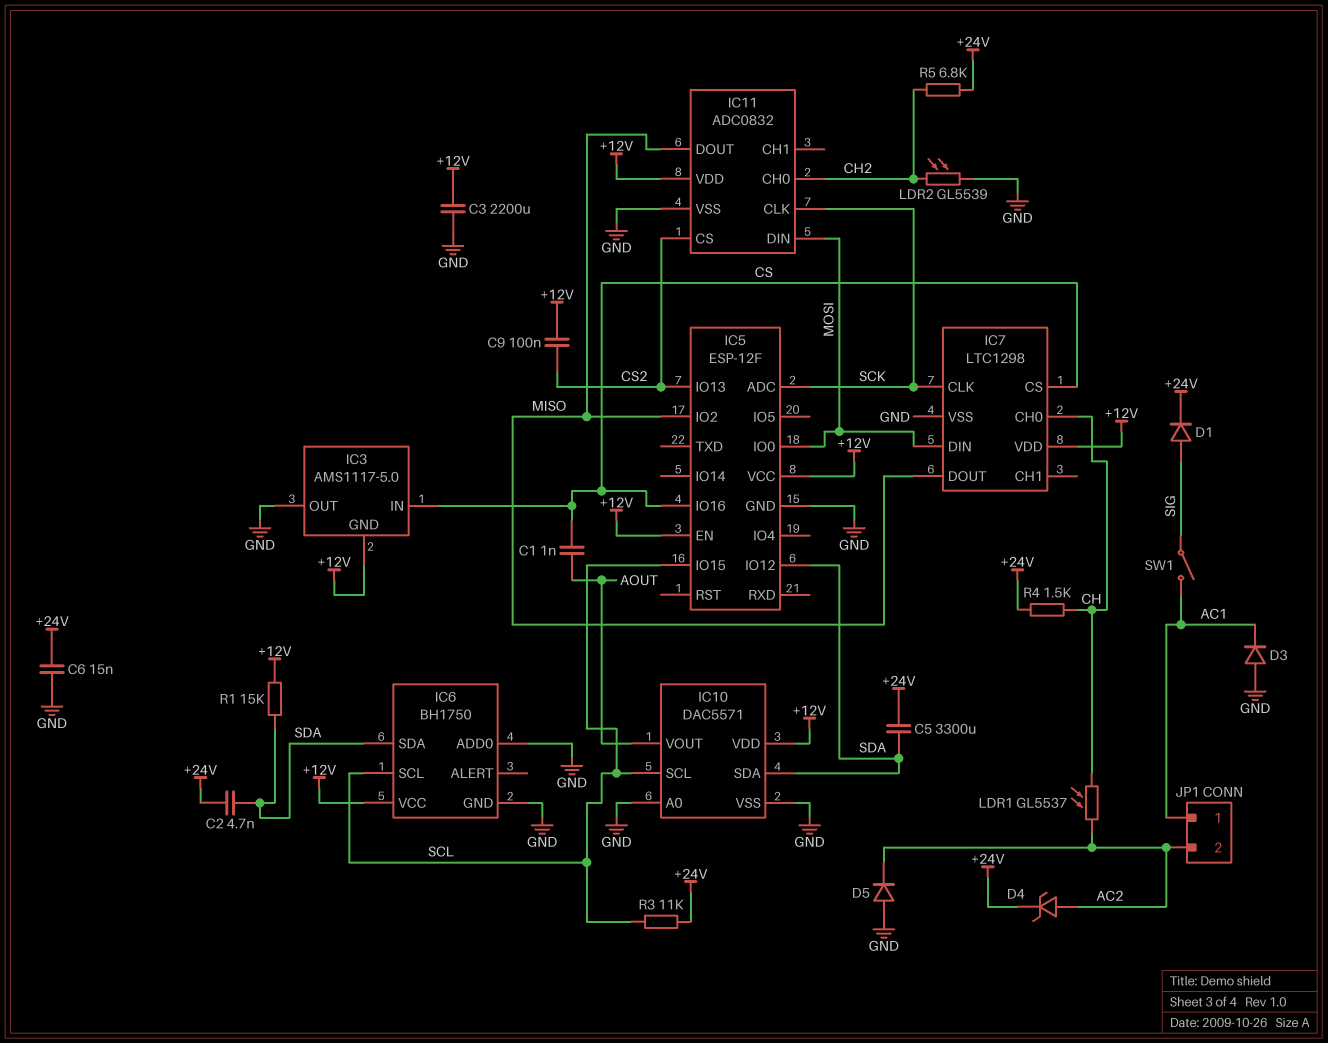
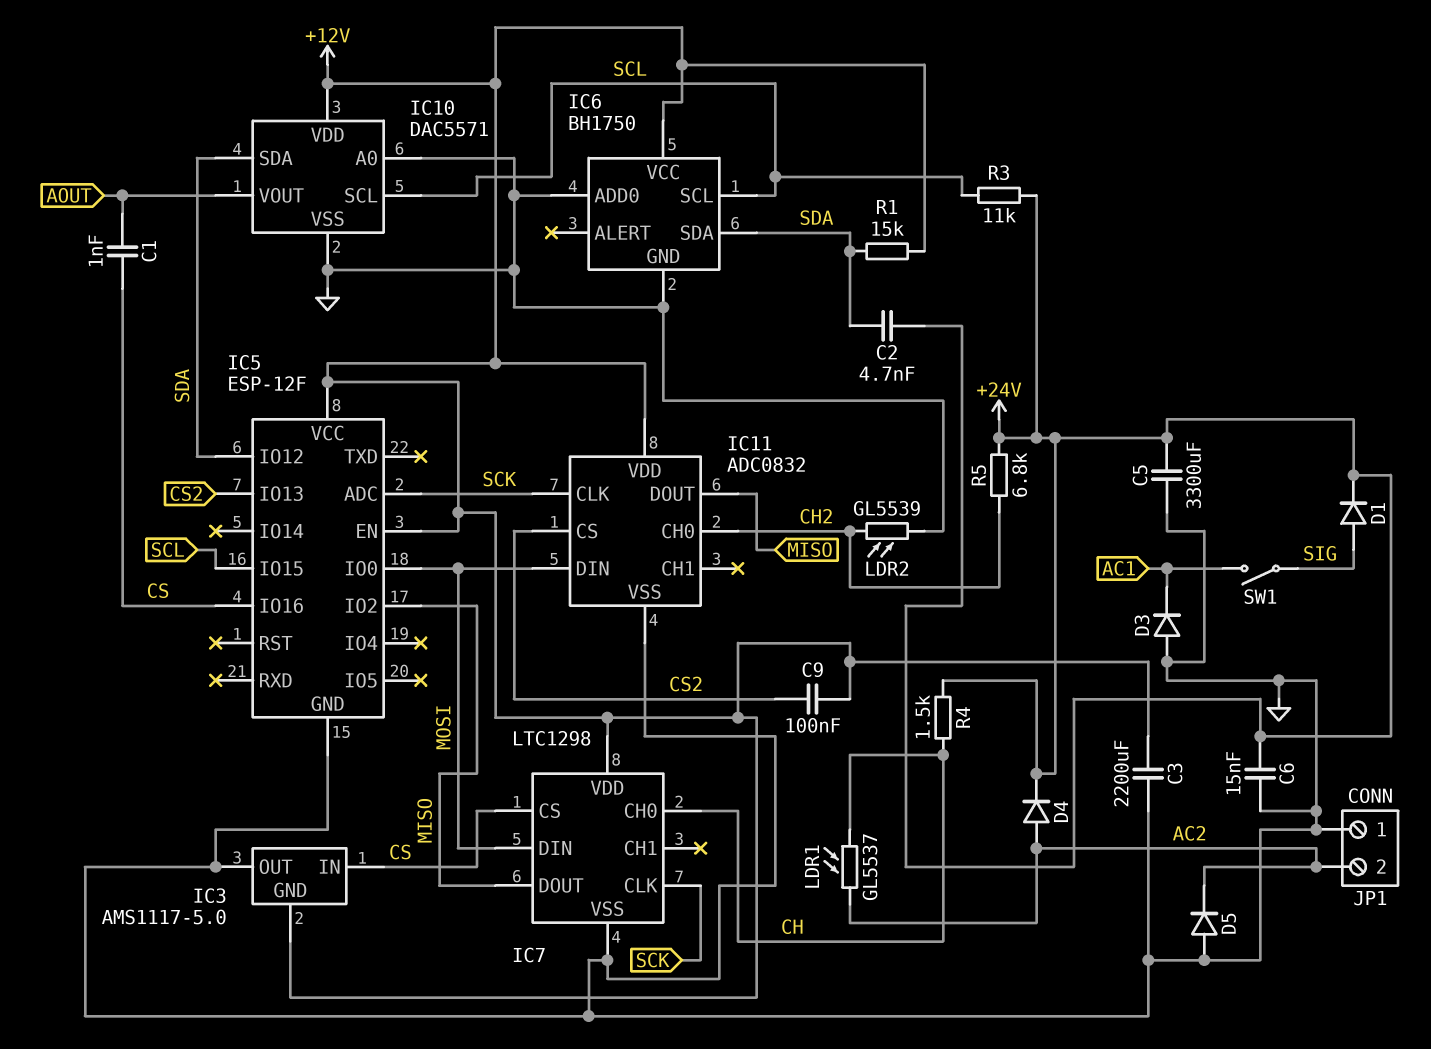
C5: 3300uF (+24V, SDA) -> 3300uF (+24V, GND)
D4: zener (A AC2, K +24V) -> diode (A AC2, K +24V)
JP1 pin 1: AC1 -> GND

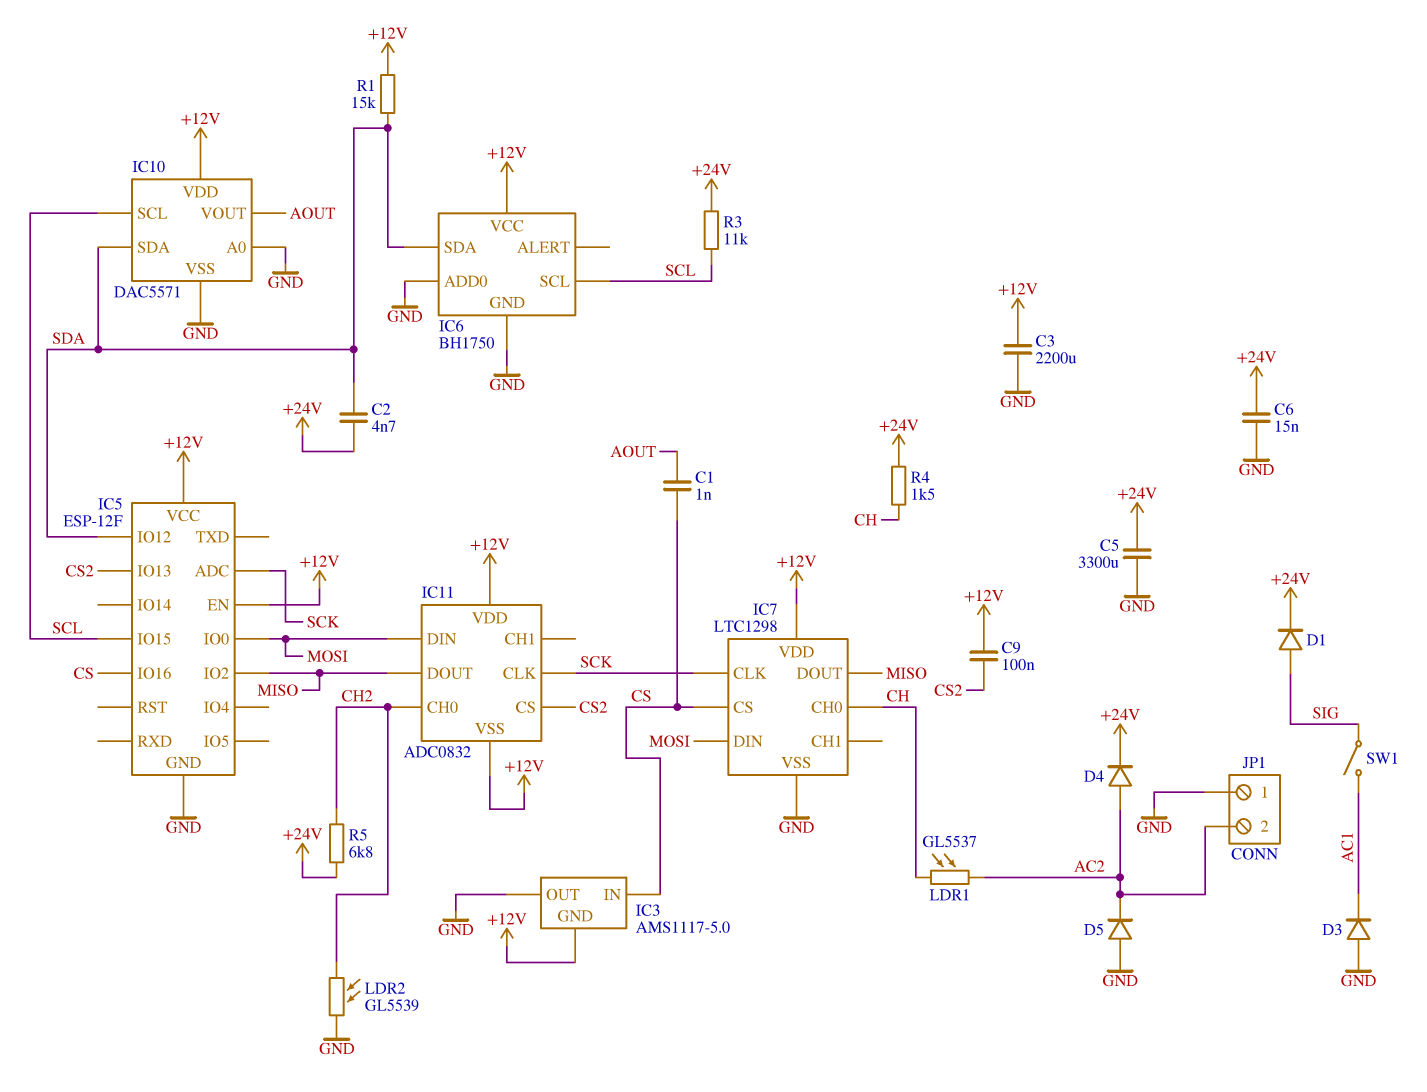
IC11 pin VSS: GND -> +12V

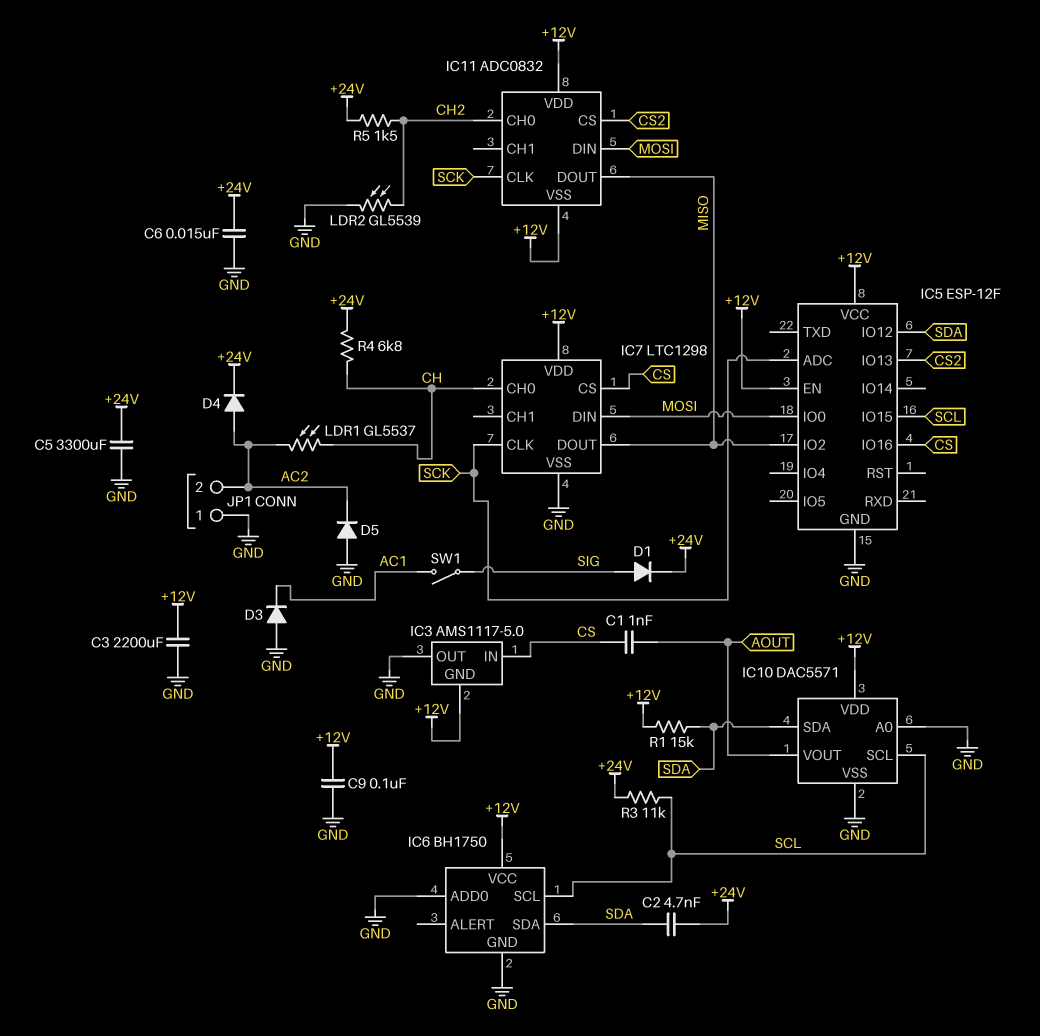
C9: 100nF (+12V, CS2) -> 100nF (+12V, GND)
R4: 1.5k (+24V, CH) -> 6.8k (+24V, CH)
R5: 6.8k (+24V, CH2) -> 1.5k (+24V, CH2)

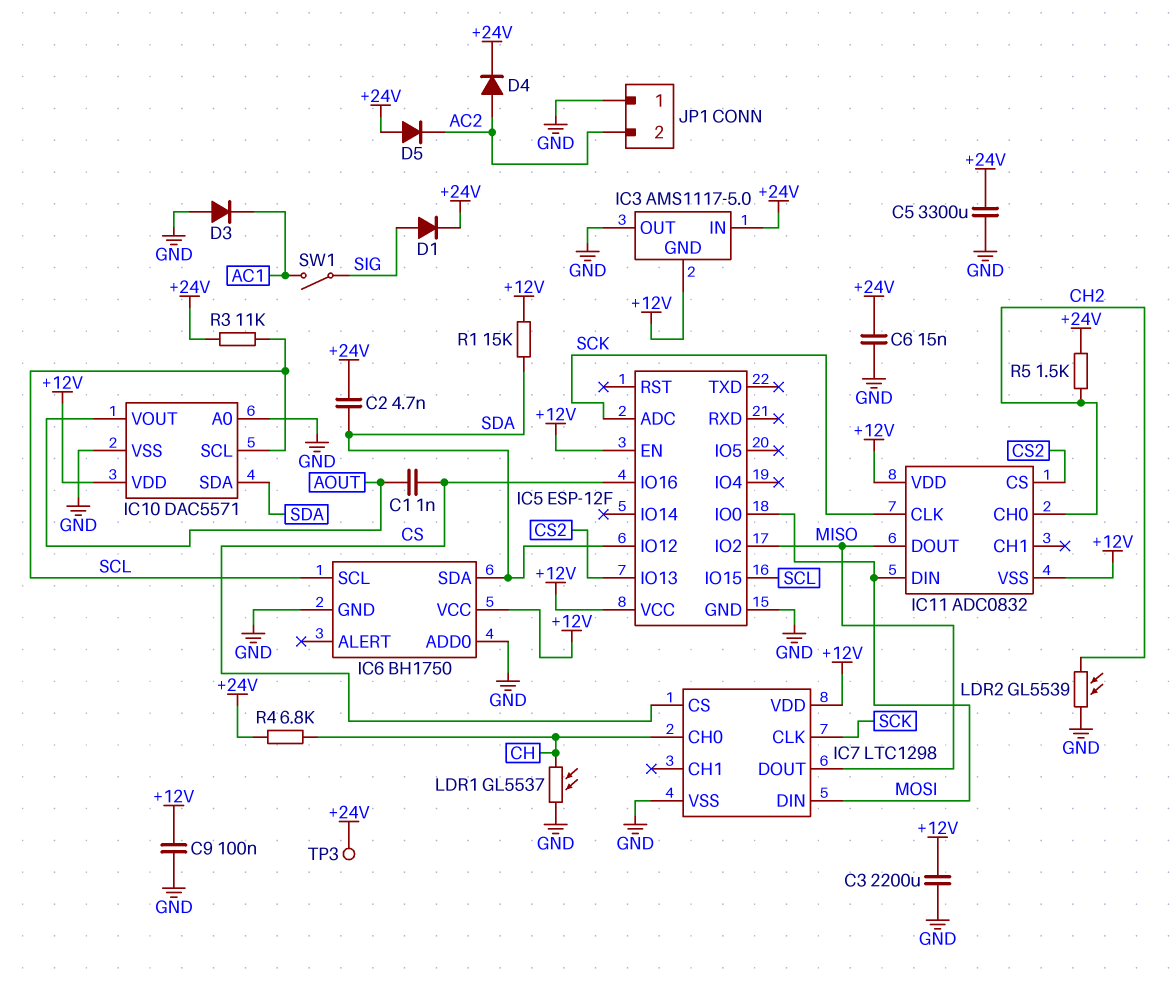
D5: diode (A GND, K AC2) -> diode (A +24V, K AC2)
IC3 pin IN: CS -> +24V
LDR1: GL5537 (AC2, CH) -> GL5537 (CH, GND)
TP3: none -> test point (+24V)

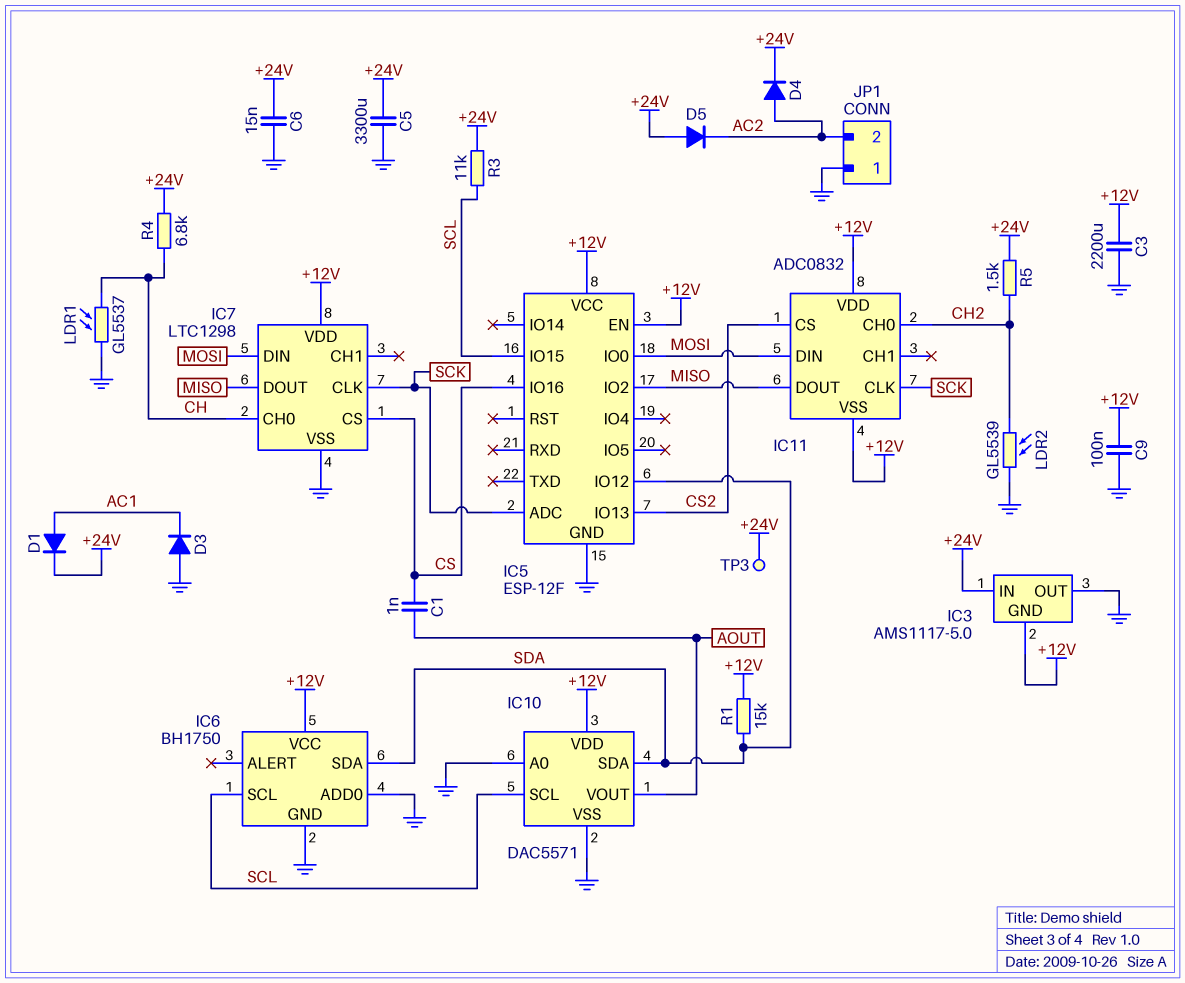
C2: 4.7nF (+24V, SDA) -> none
D1: diode (A SIG, K +24V) -> diode (A AC1, K +24V)
SW1: switch (AC1, SIG) -> none

